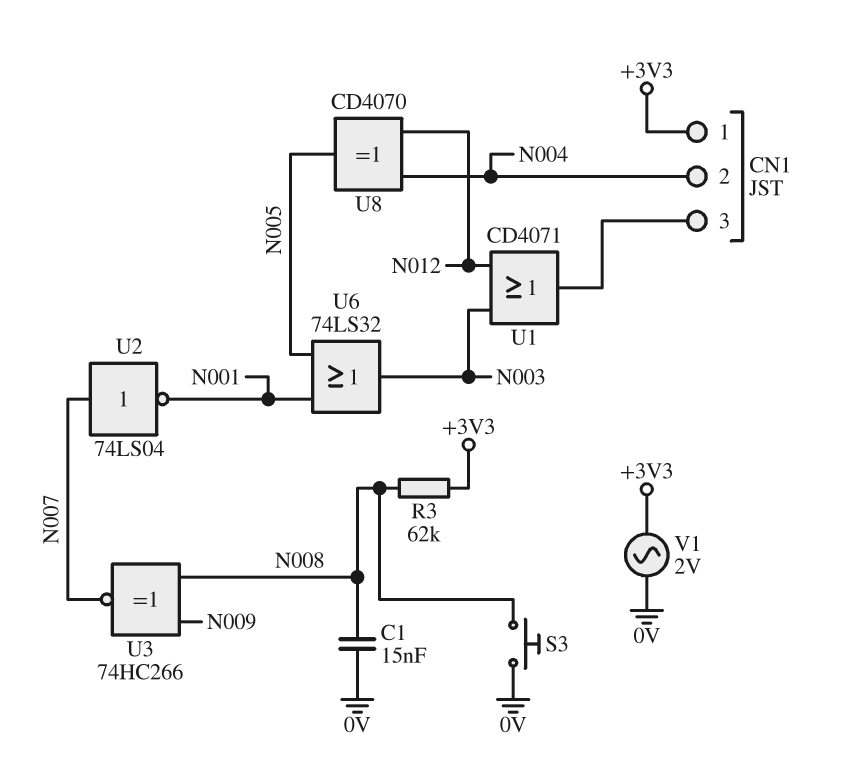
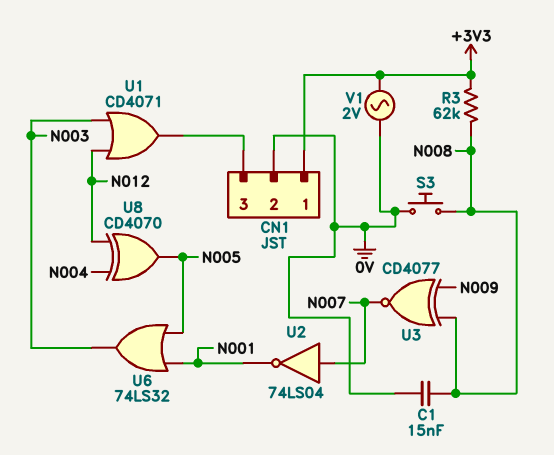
CN1 pin 2: N004 -> 0V
U3: XNOR 74HC266 (in N008, in N009, out N007) -> XNOR CD4077 (in N008, in N009, out N007)

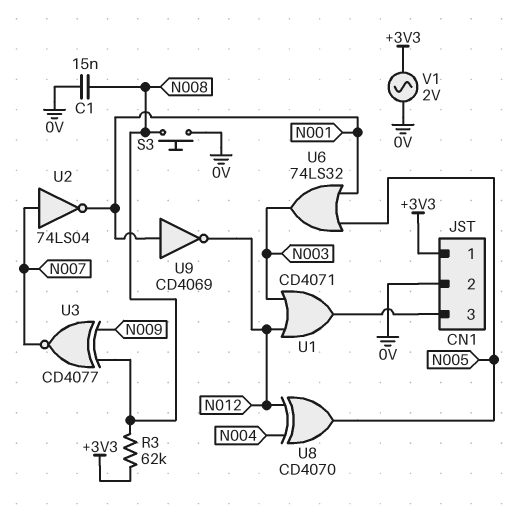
U9: none -> NOT CD4069 (in N001, out N012)

